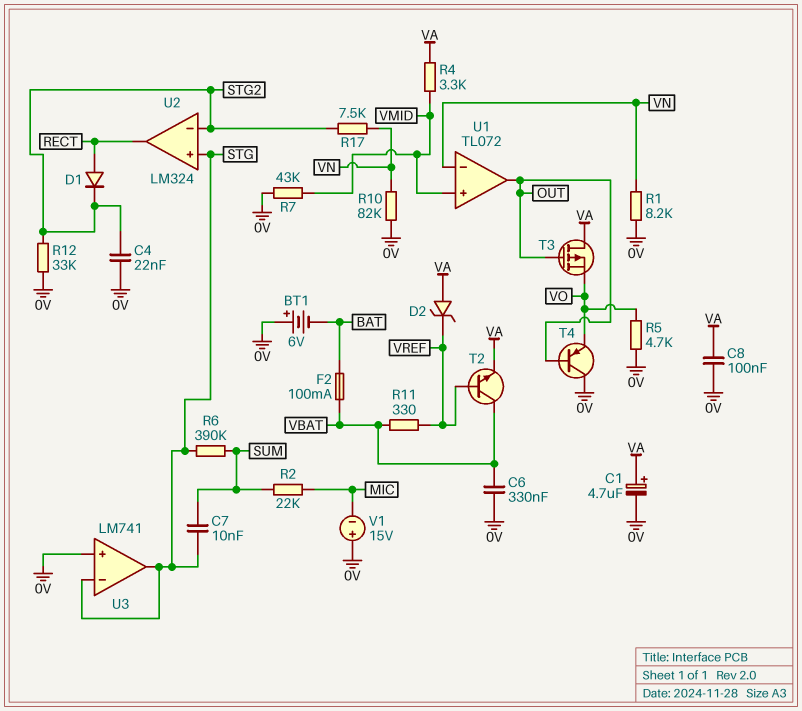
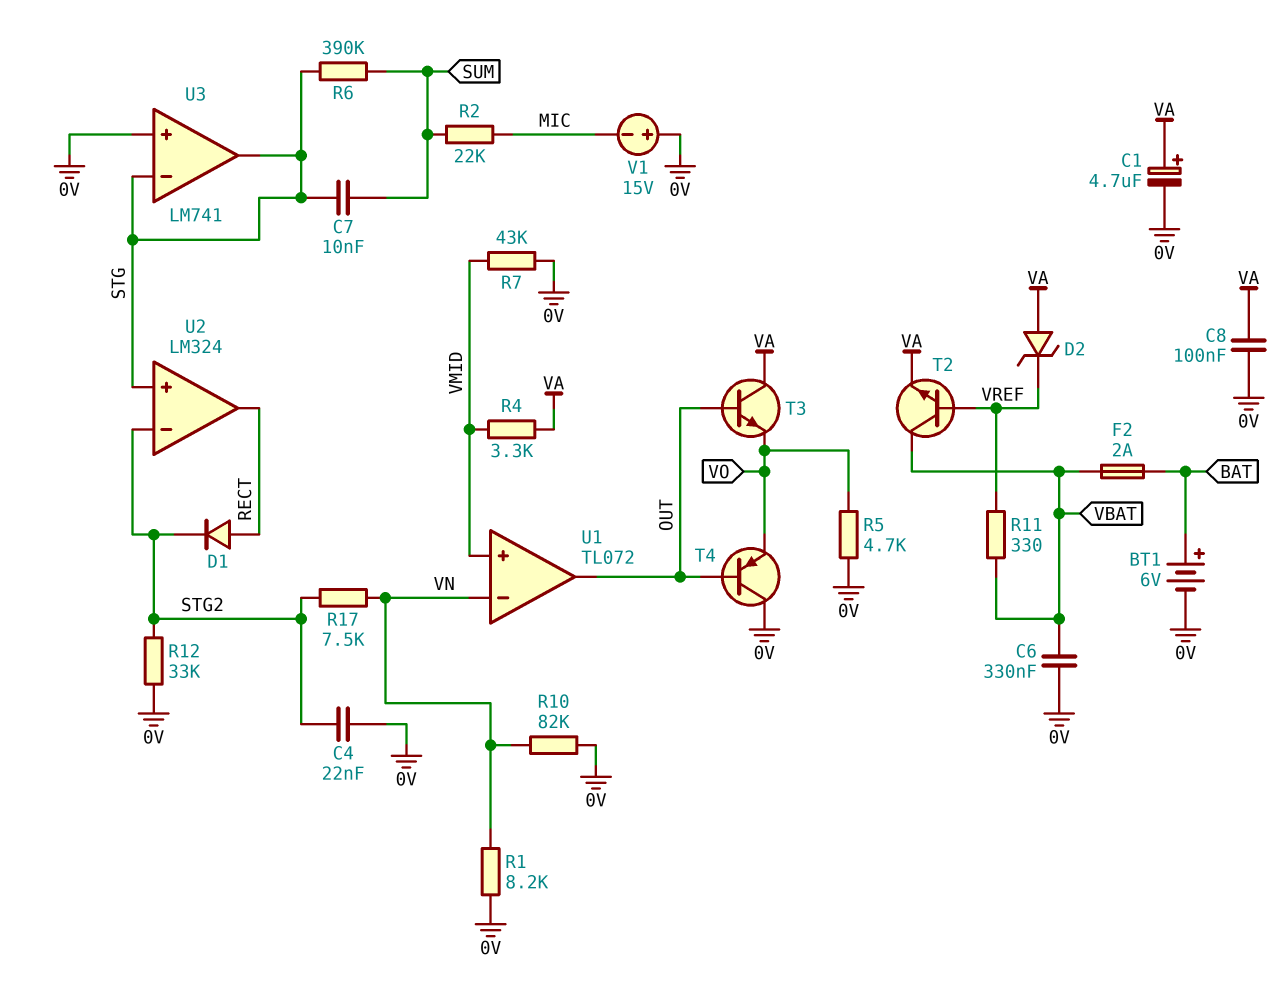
BT1: 6V (plus 0V, minus BAT) -> 6V (plus BAT, minus 0V)
F2: 100mA (BAT, VBAT) -> 2A (BAT, VBAT)
T3: PMOS (G OUT, D VA, S VO) -> NPN (B OUT, C VA, E VO)

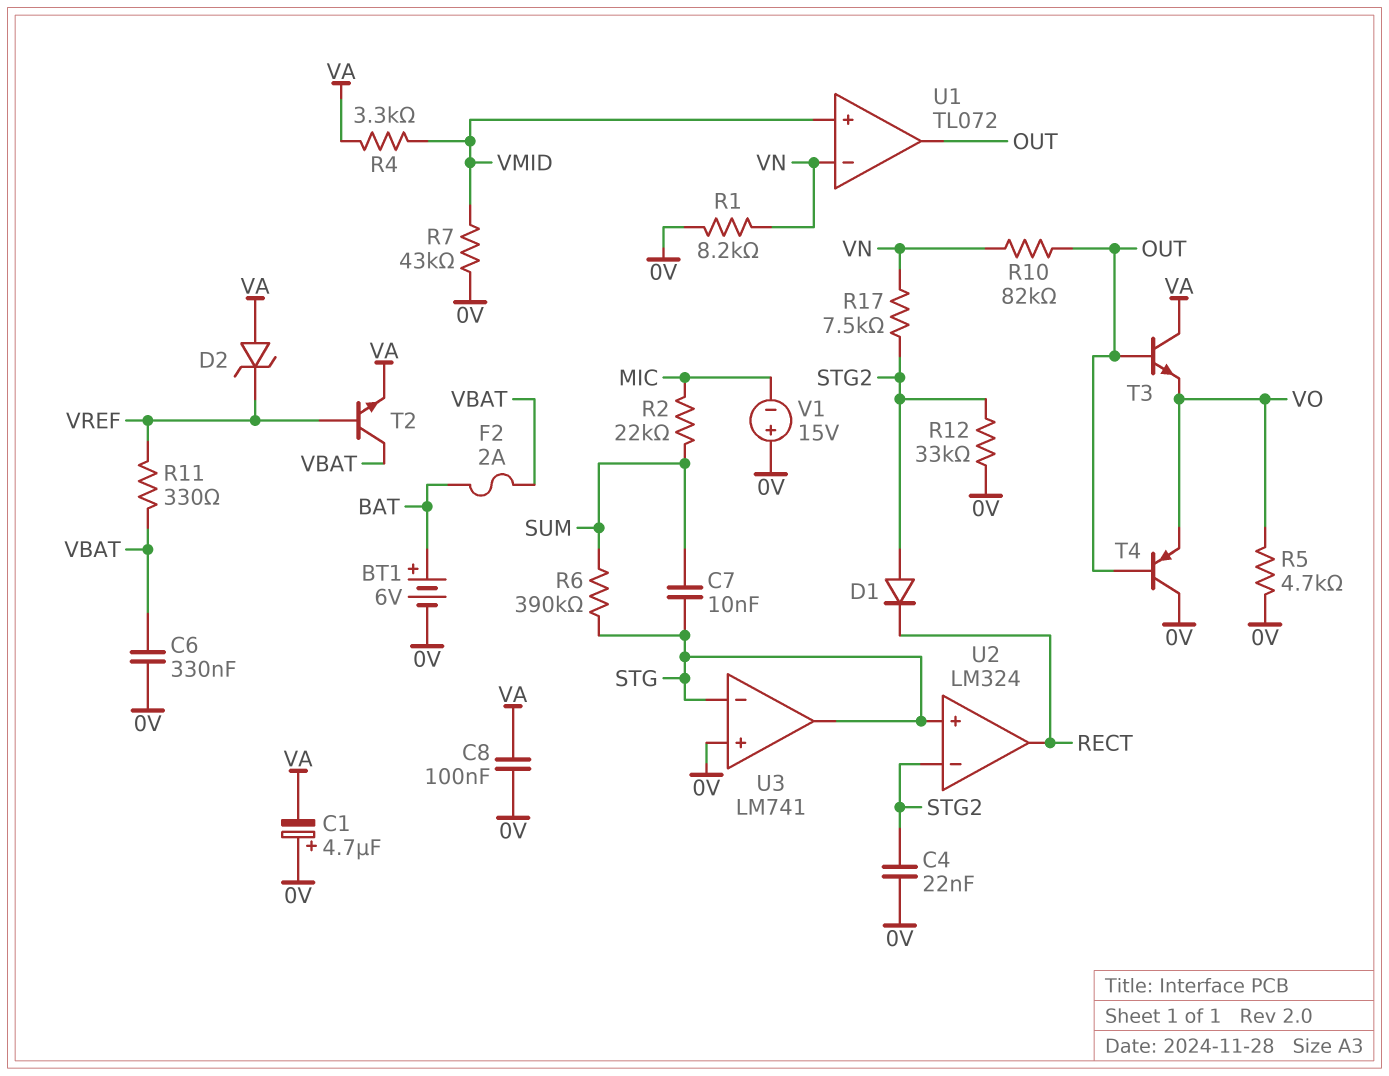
C1: 4.7uF (plus VA, minus 0V) -> 4.7uF (plus 0V, minus VA)
D1: diode (A RECT, K STG2) -> diode (A STG2, K RECT)
R10: 82k (0V, VN) -> 82k (OUT, VN)

